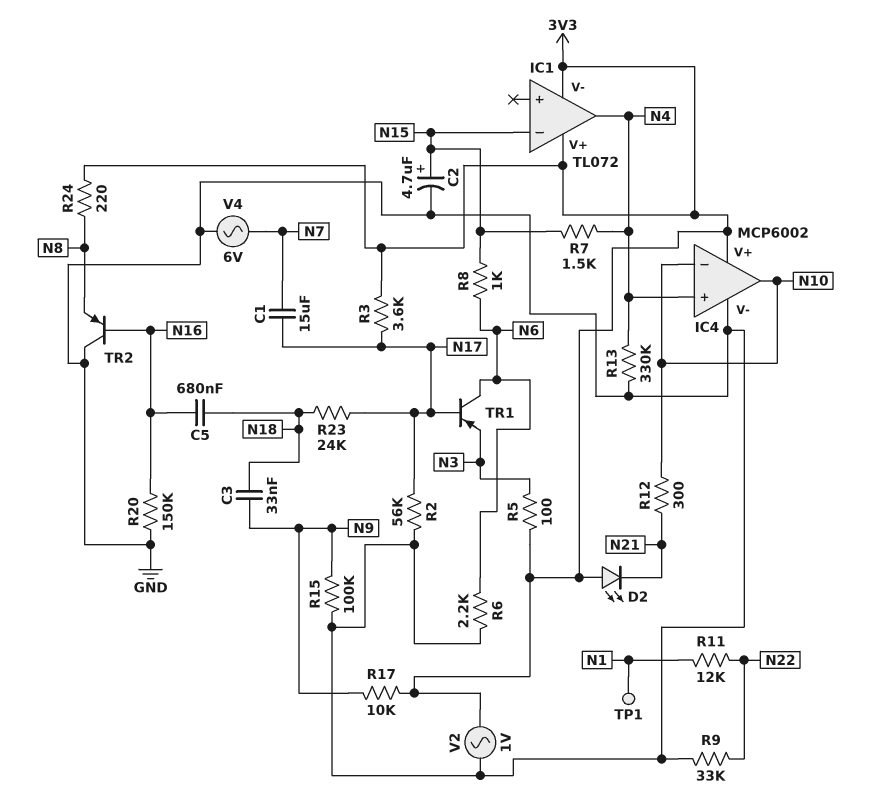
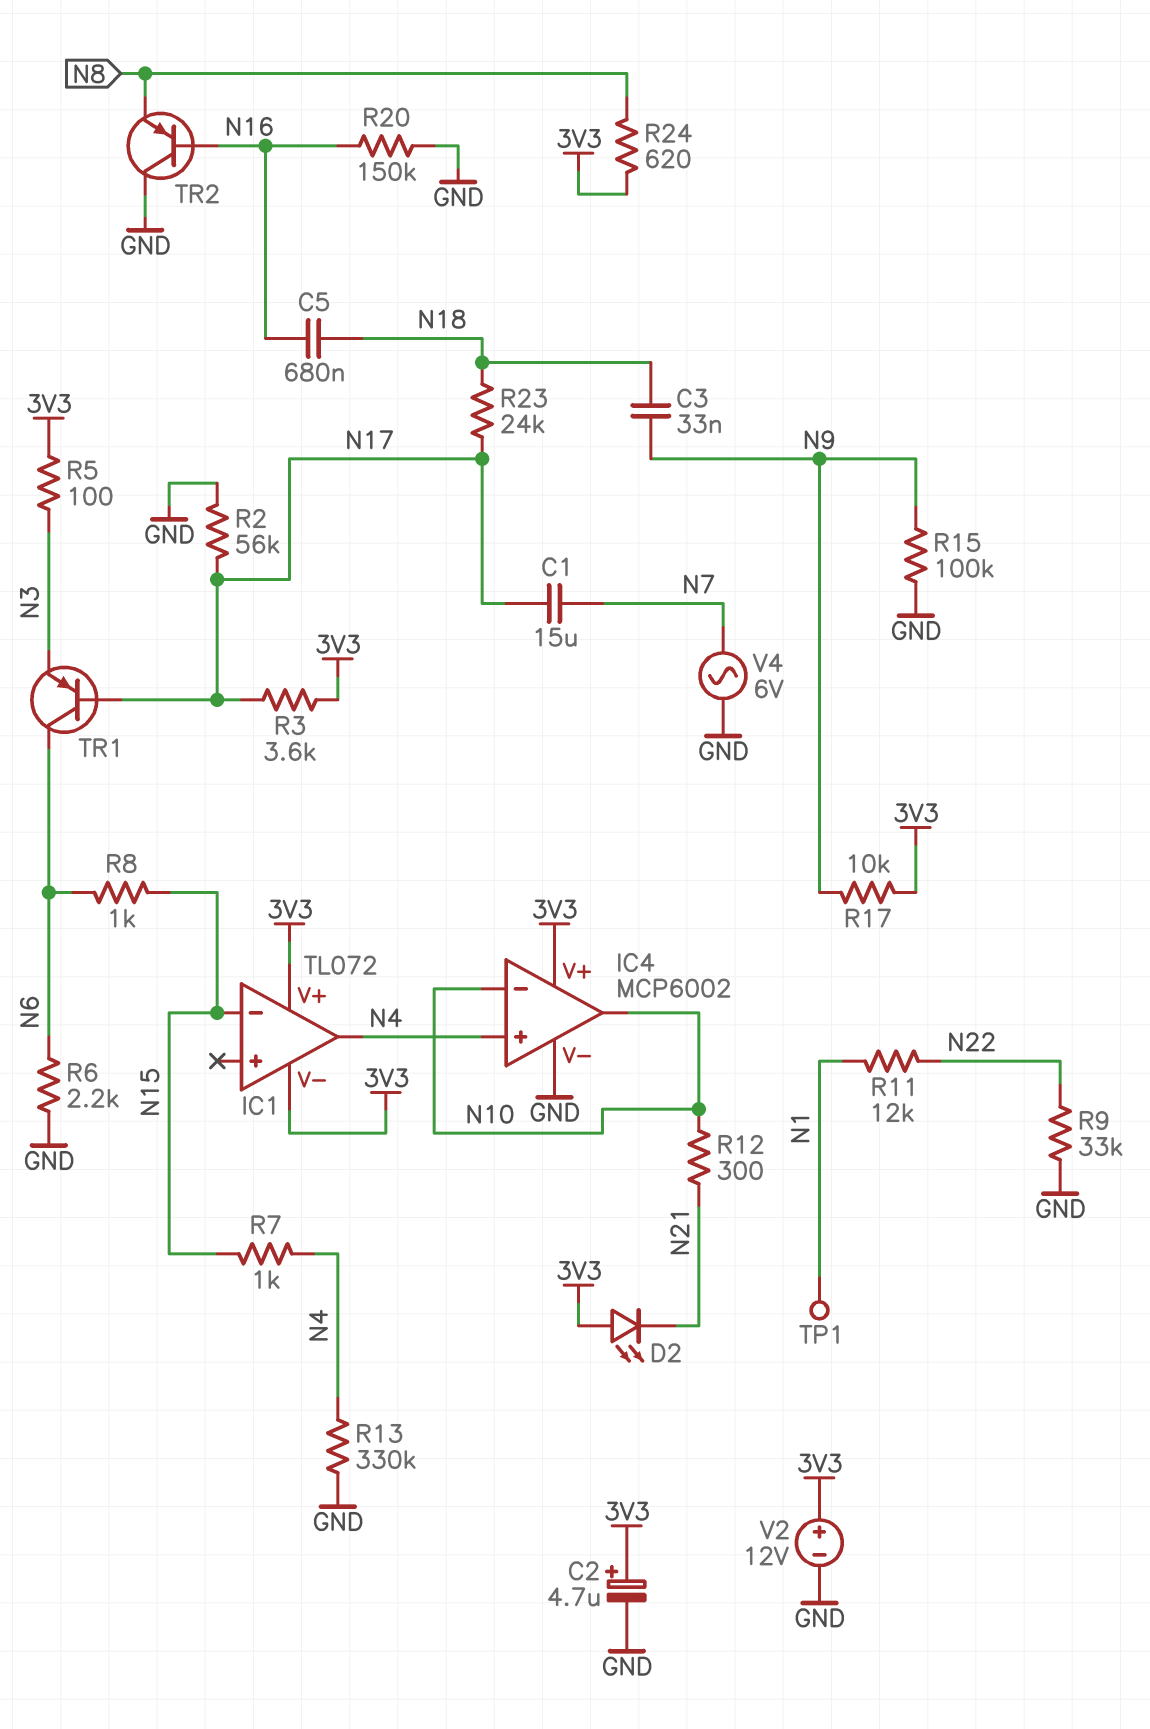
C2: 4.7uF (plus N15, minus GND) -> 4.7uF (plus 3V3, minus GND)
R7: 1.5k (N4, N15) -> 1k (N4, N15)
R24: 220 (3V3, N8) -> 620 (3V3, N8)
V2: AC 1V (3V3, GND) -> 12V (plus 3V3, minus GND)

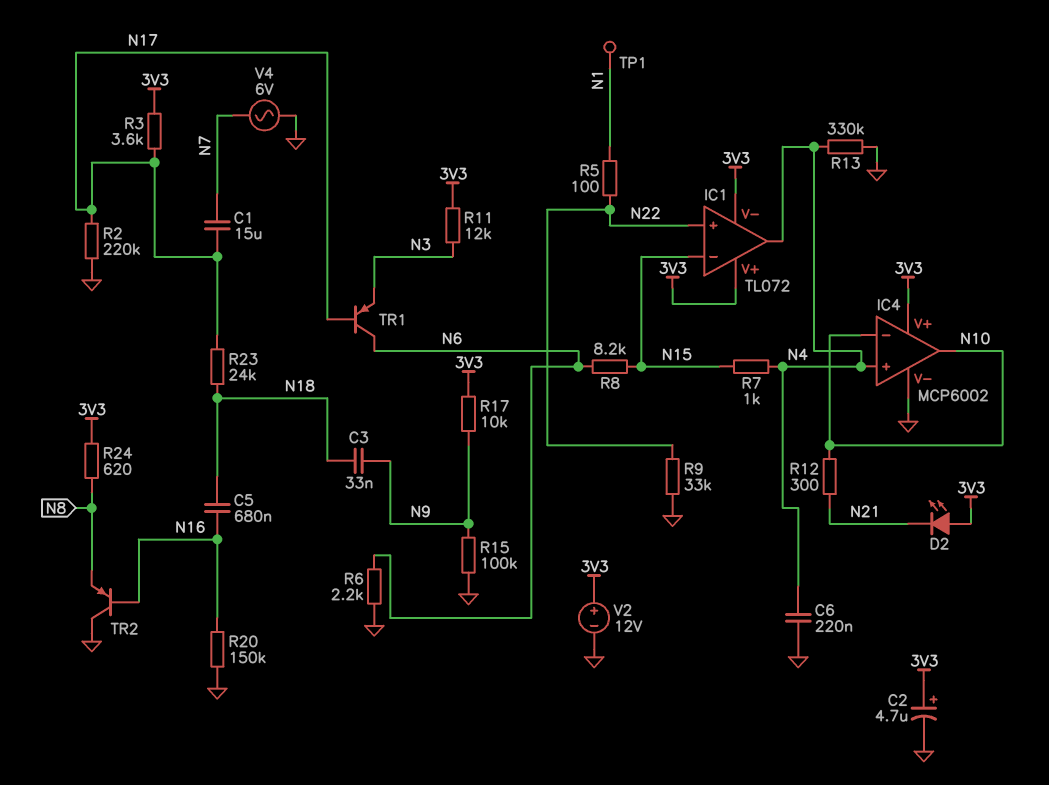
C6: none -> 220nF (GND, N4)
IC1 pin in+: none -> N22
R2: 56k (GND, N17) -> 220k (GND, N17)
R5: 100 (3V3, N3) -> 100 (N1, N22)
R8: 1k (N6, N15) -> 8.2k (N6, N15)
R11: 12k (N1, N22) -> 12k (3V3, N3)

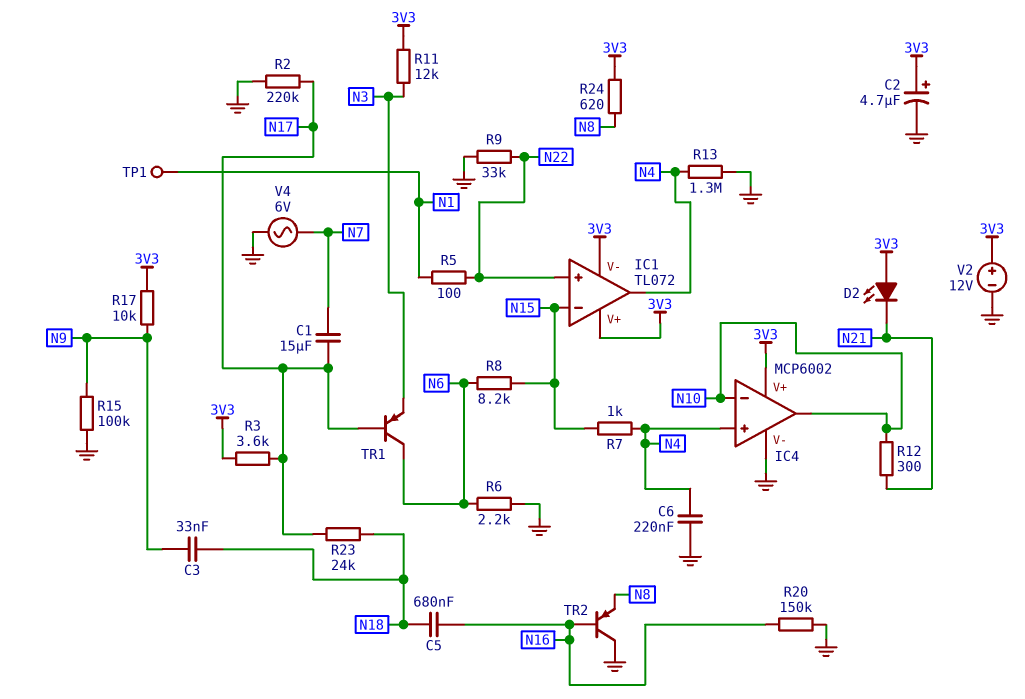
R13: 330k (GND, N4) -> 1.3M (GND, N4)

